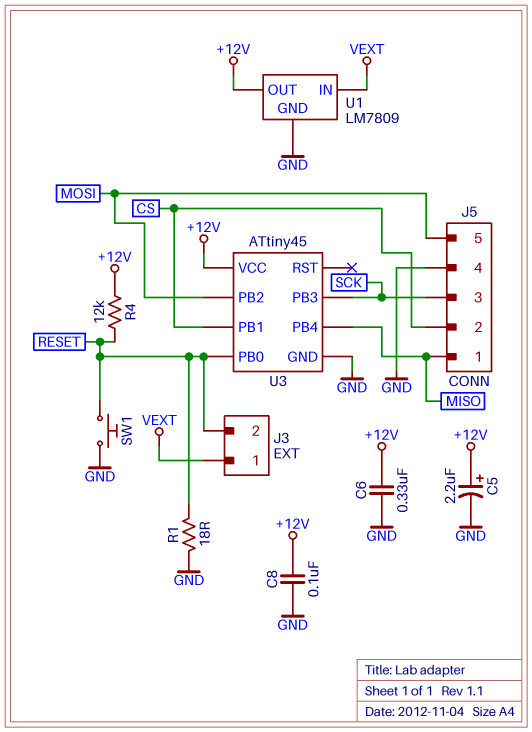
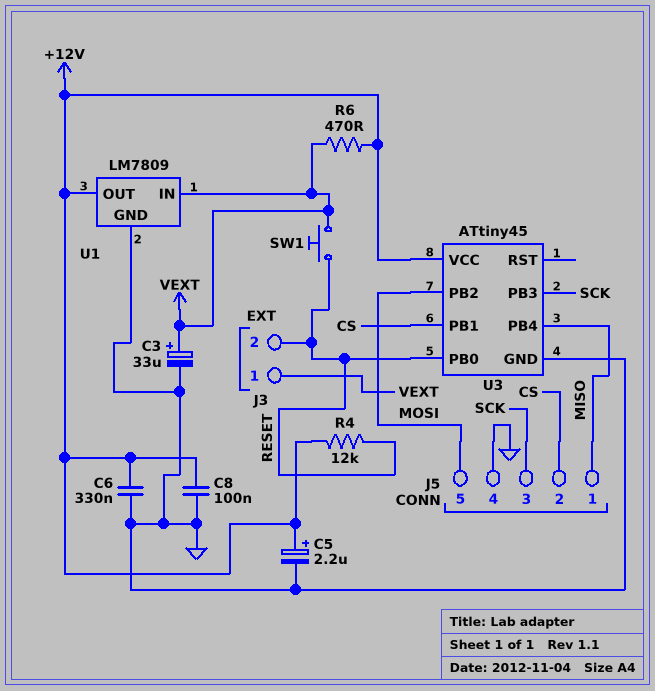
C3: none -> 33uF (plus VEXT, minus GND)
R1: 18 (GND, RESET) -> none
R6: none -> 470 (+12V, VEXT)
SW1: button (GND, RESET) -> button (RESET, VEXT)

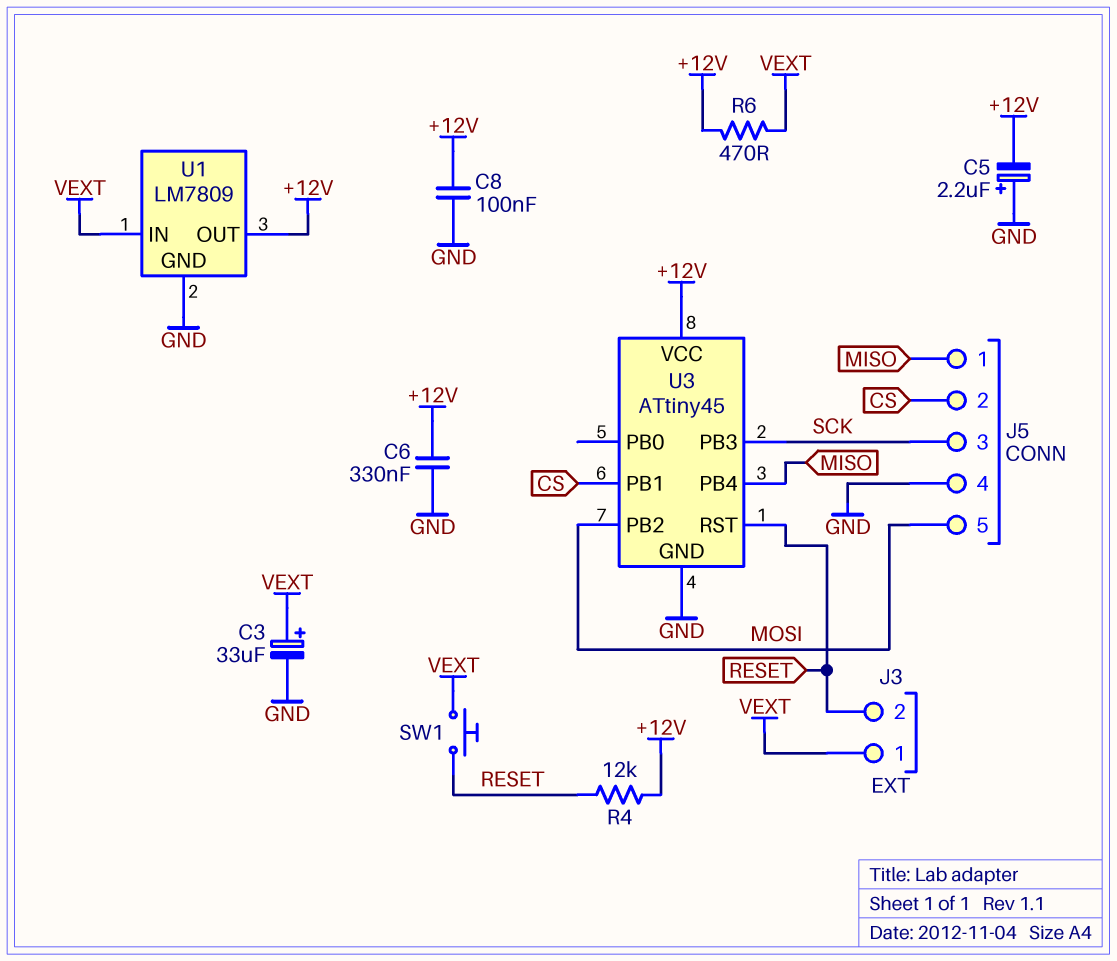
C5: 2.2uF (plus +12V, minus GND) -> 2.2uF (plus GND, minus +12V)
U3 pin PB0: RESET -> none
U3 pin RST: none -> RESET

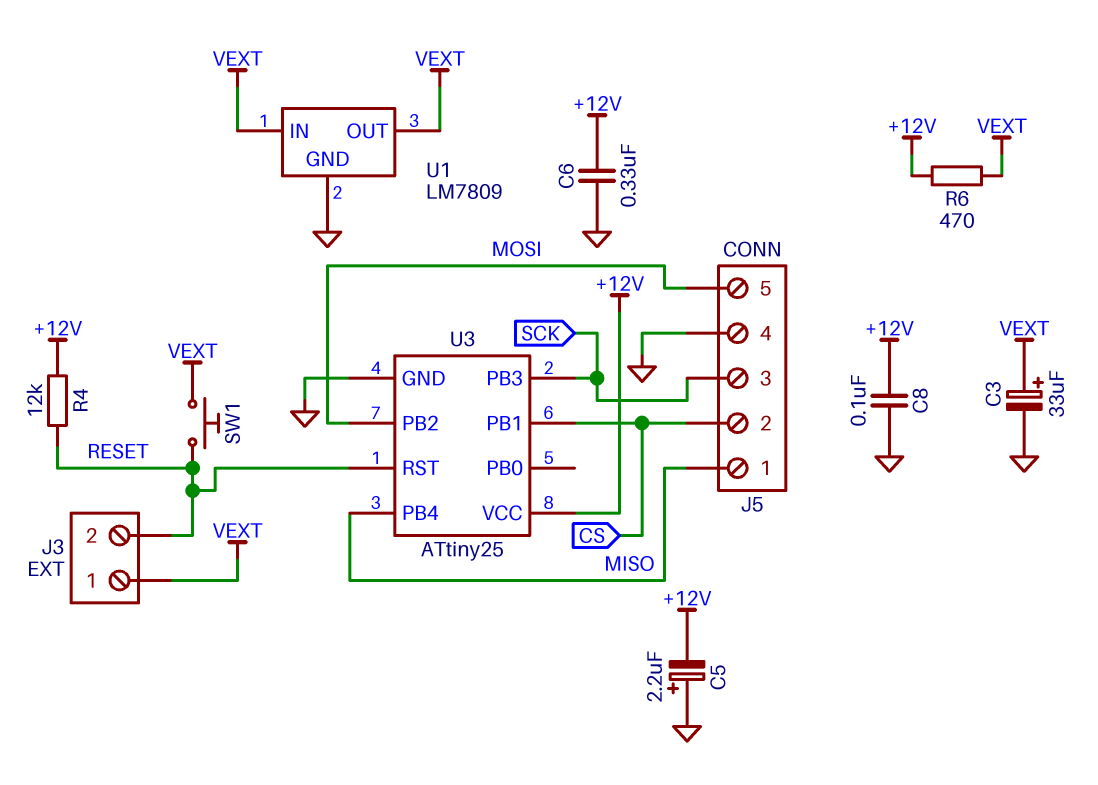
U1 pin OUT: +12V -> VEXT
U3: ATtiny45 -> ATtiny25

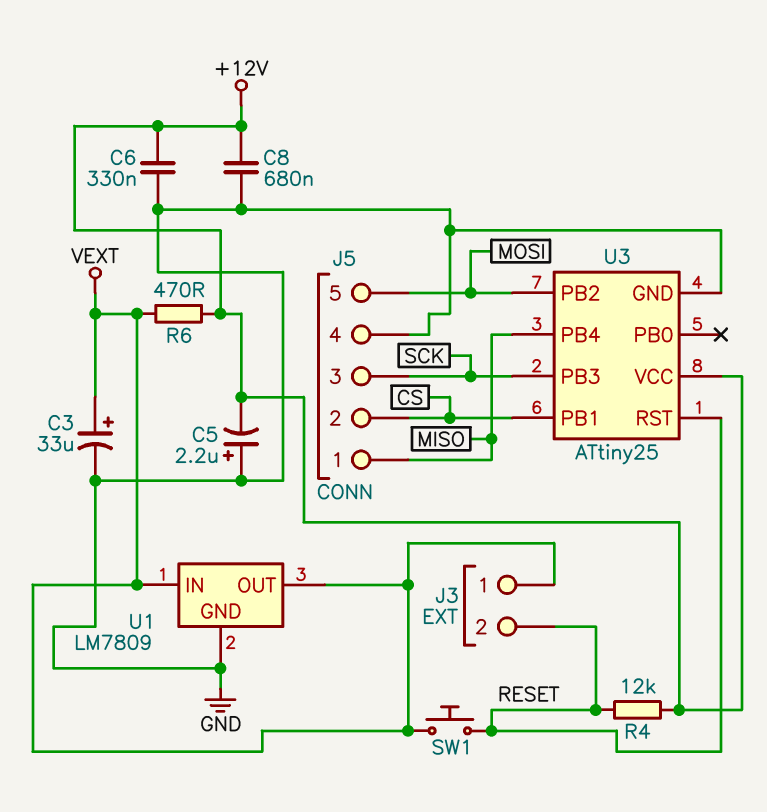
C8: 100nF (+12V, GND) -> 680nF (+12V, GND)

